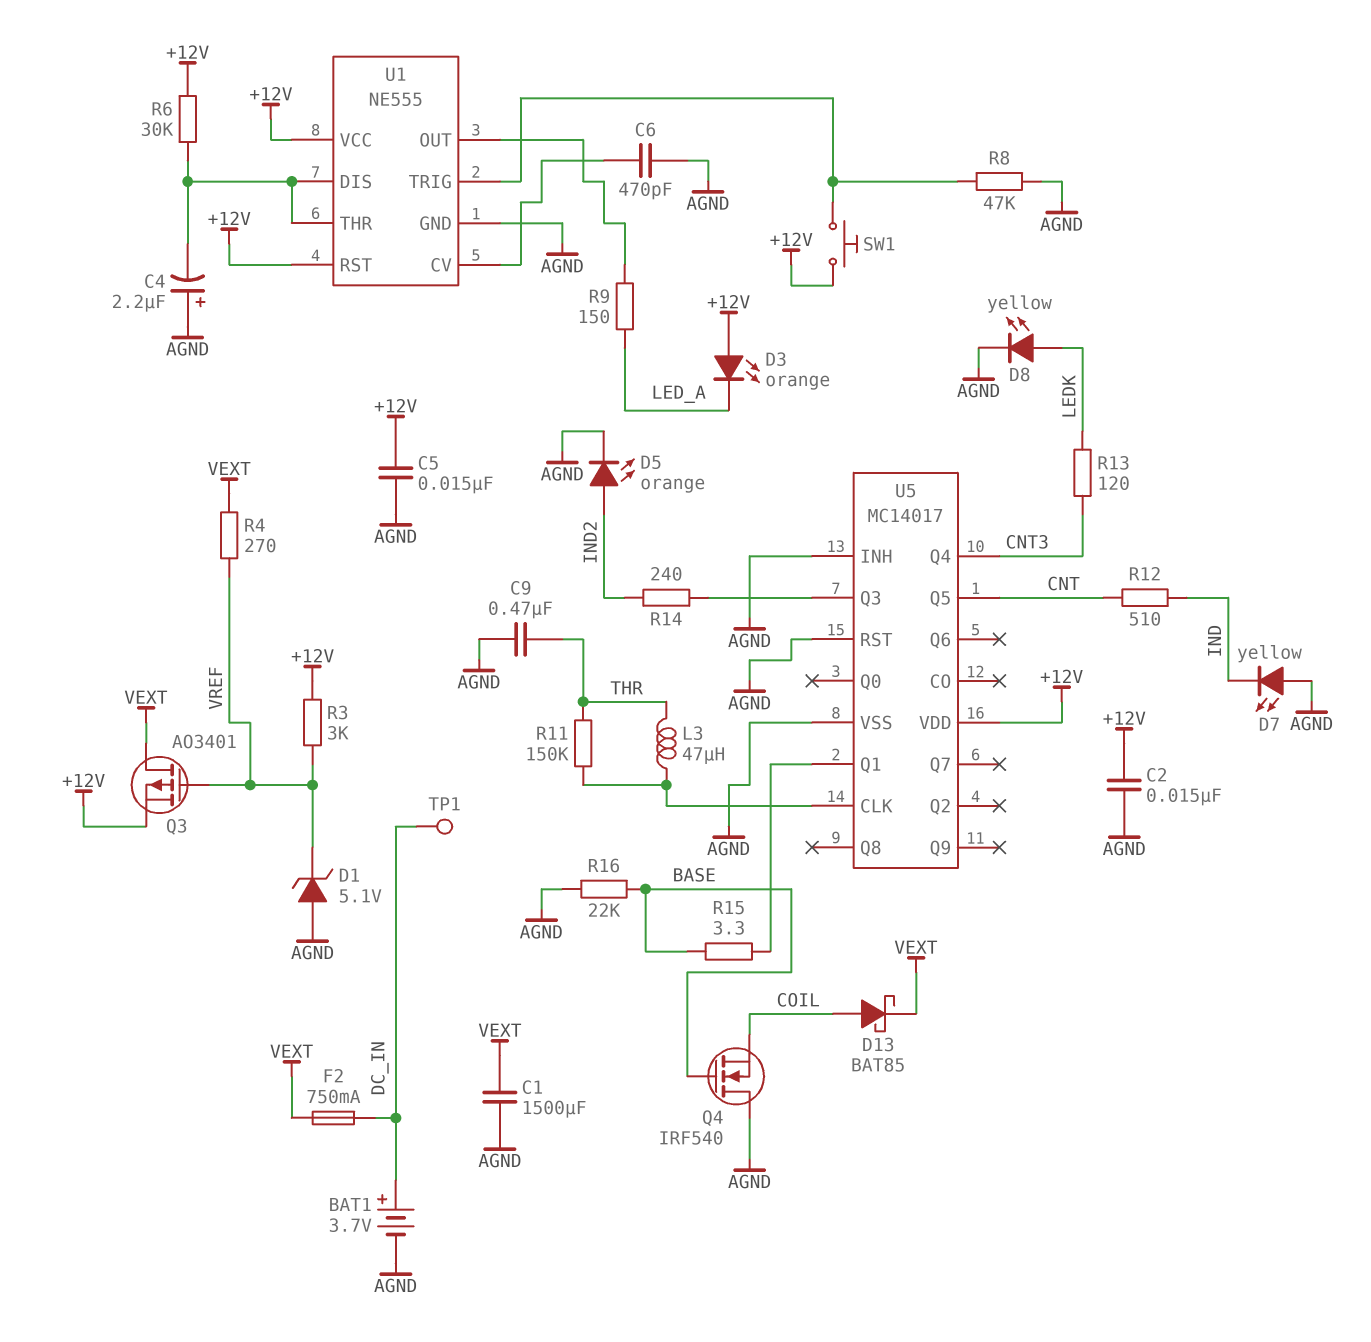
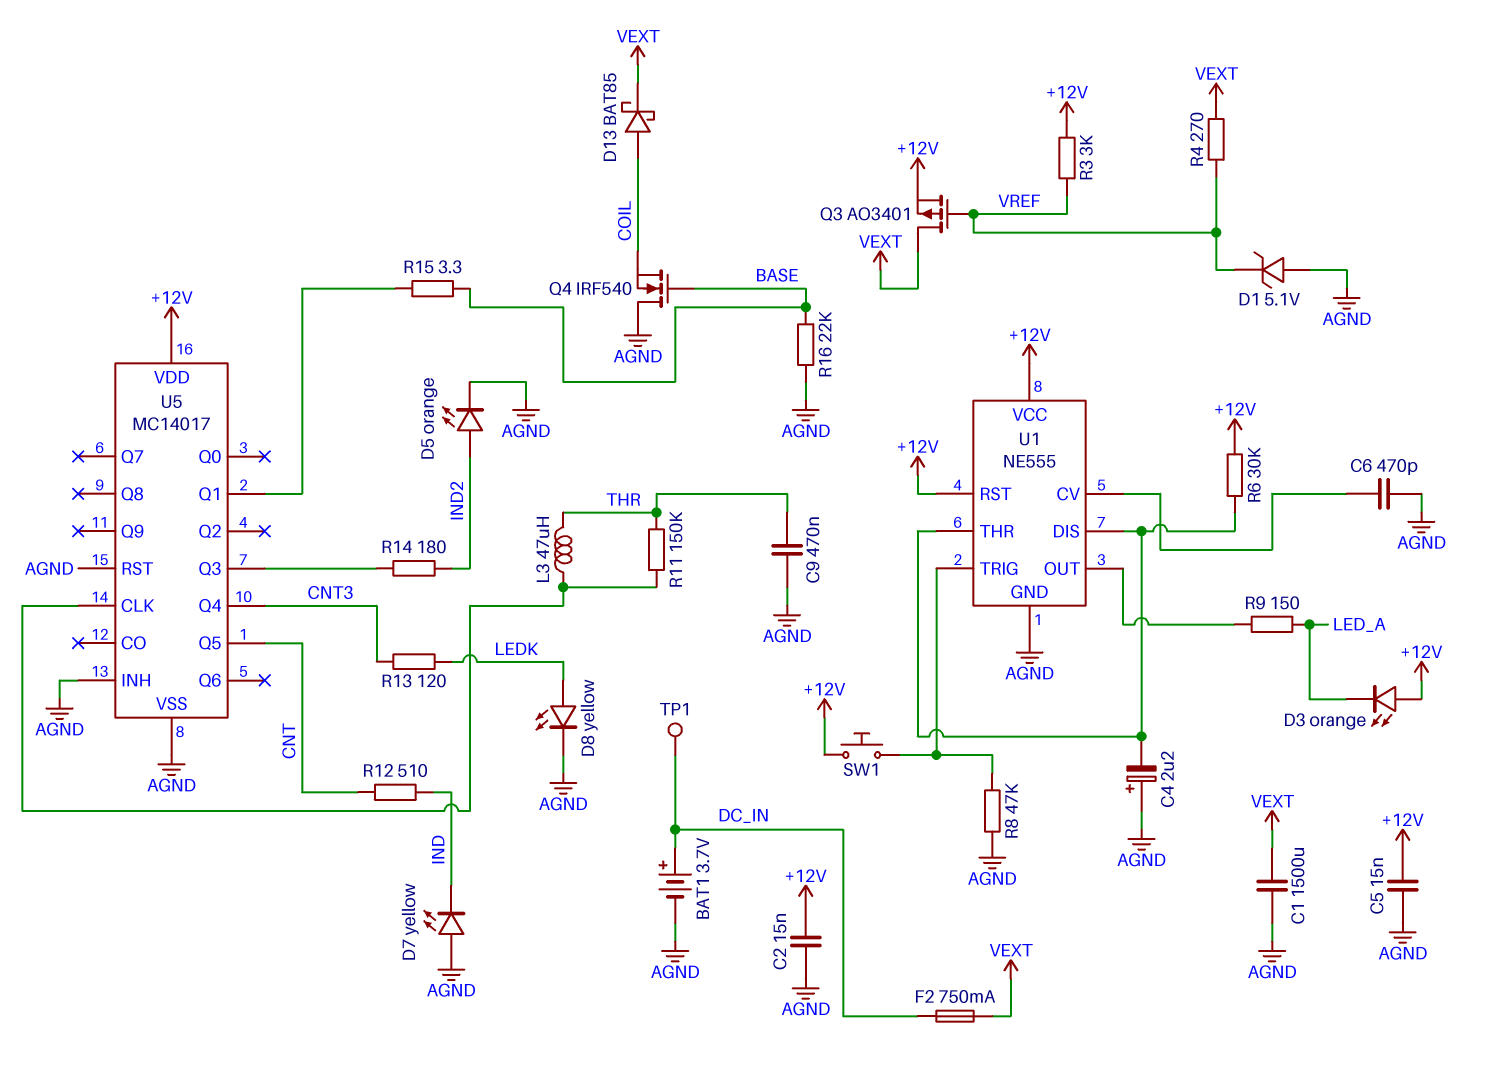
R14: 240 (IND2, U5/Q3) -> 180 (IND2, U5/Q3)

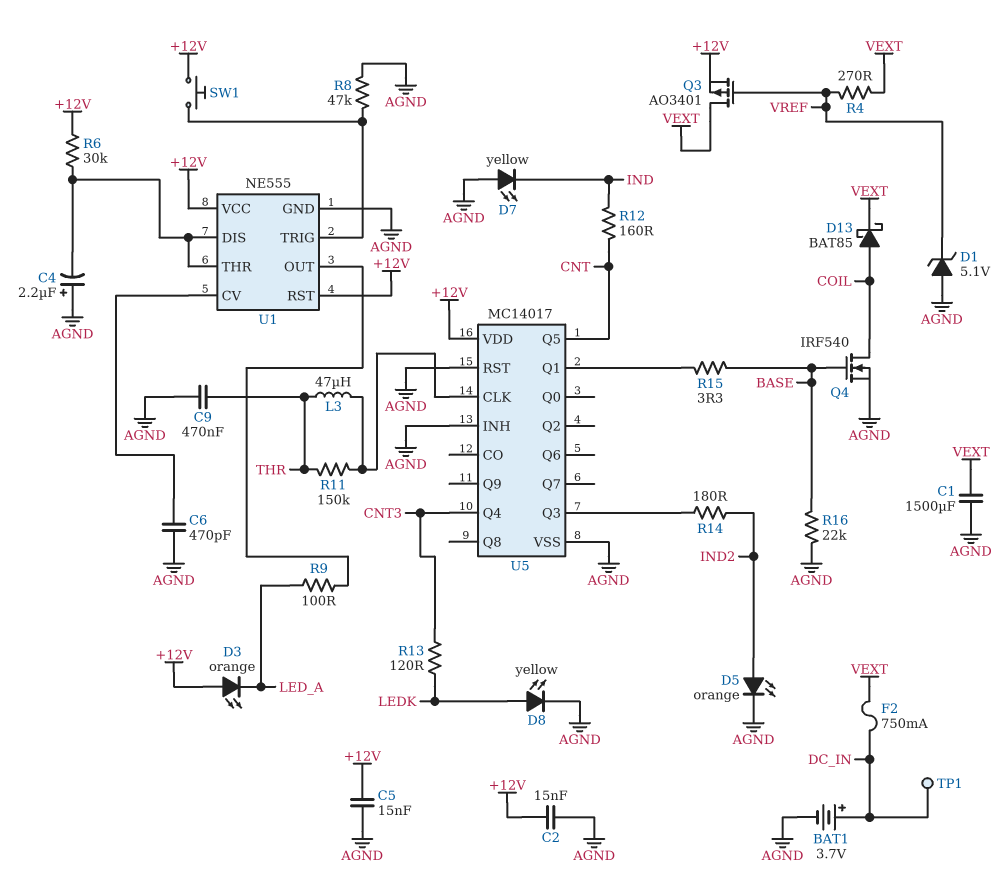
Q4: NMOS IRF540 (G BASE, D AGND, S COIL) -> NMOS IRF540 (G BASE, D COIL, S AGND)
R3: 3k (+12V, VREF) -> none
R9: 150 (LED_A, U1/OUT) -> 100 (LED_A, U1/OUT)
R12: 510 (CNT, IND) -> 160 (CNT, IND)

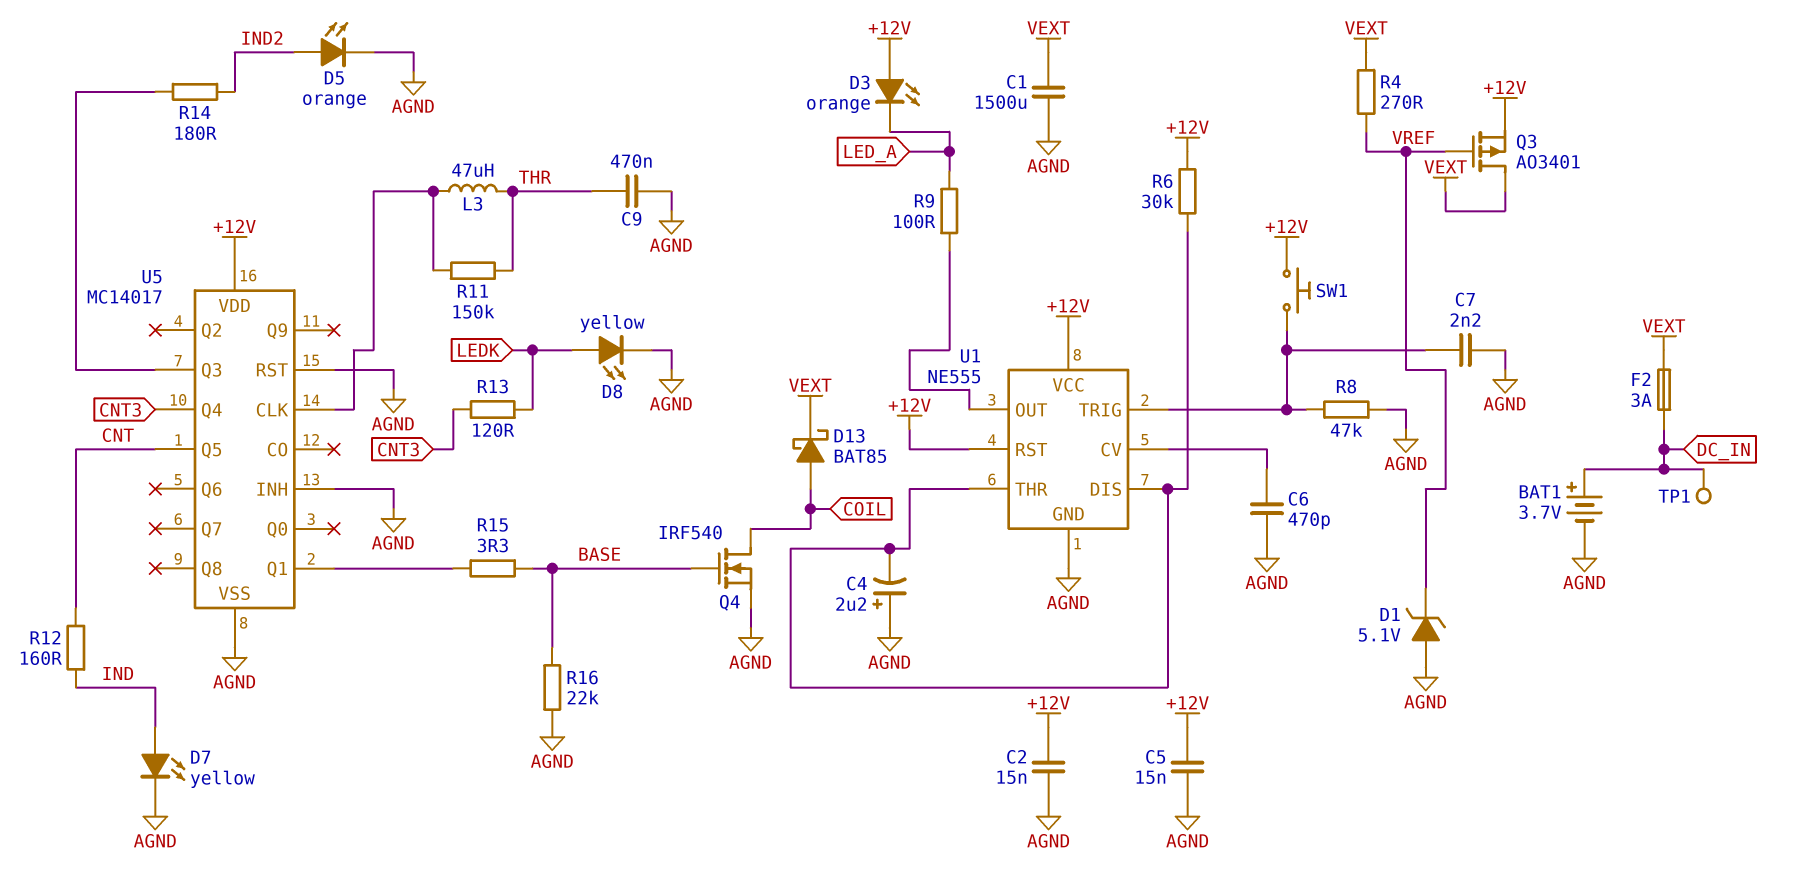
C7: none -> 2.2nF (AGND, U1/TRIG)
D7: LED yellow (A AGND, K IND) -> LED yellow (A IND, K AGND)
F2: 750mA (DC_IN, VEXT) -> 3A (DC_IN, VEXT)

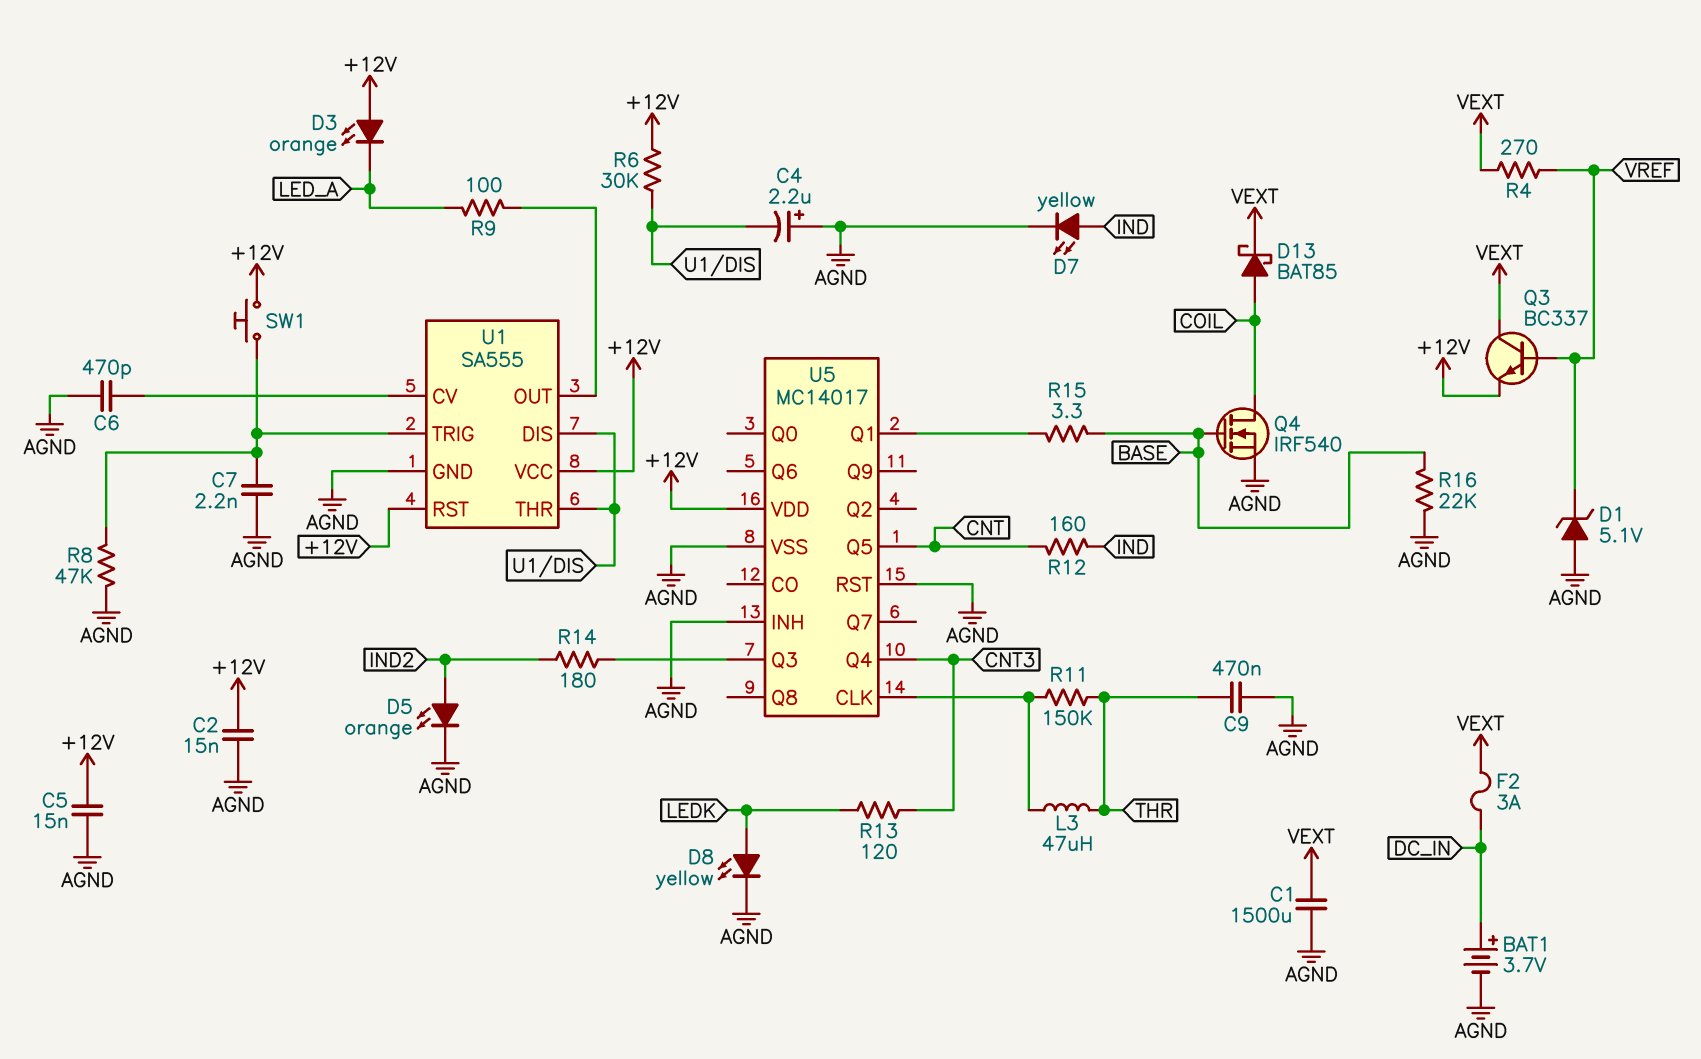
Q3: PMOS AO3401 (G VREF, D VEXT, S +12V) -> NPN BC337 (B VREF, C VEXT, E +12V)
TP1: test point (DC_IN) -> none
U1: NE555 -> SA555

